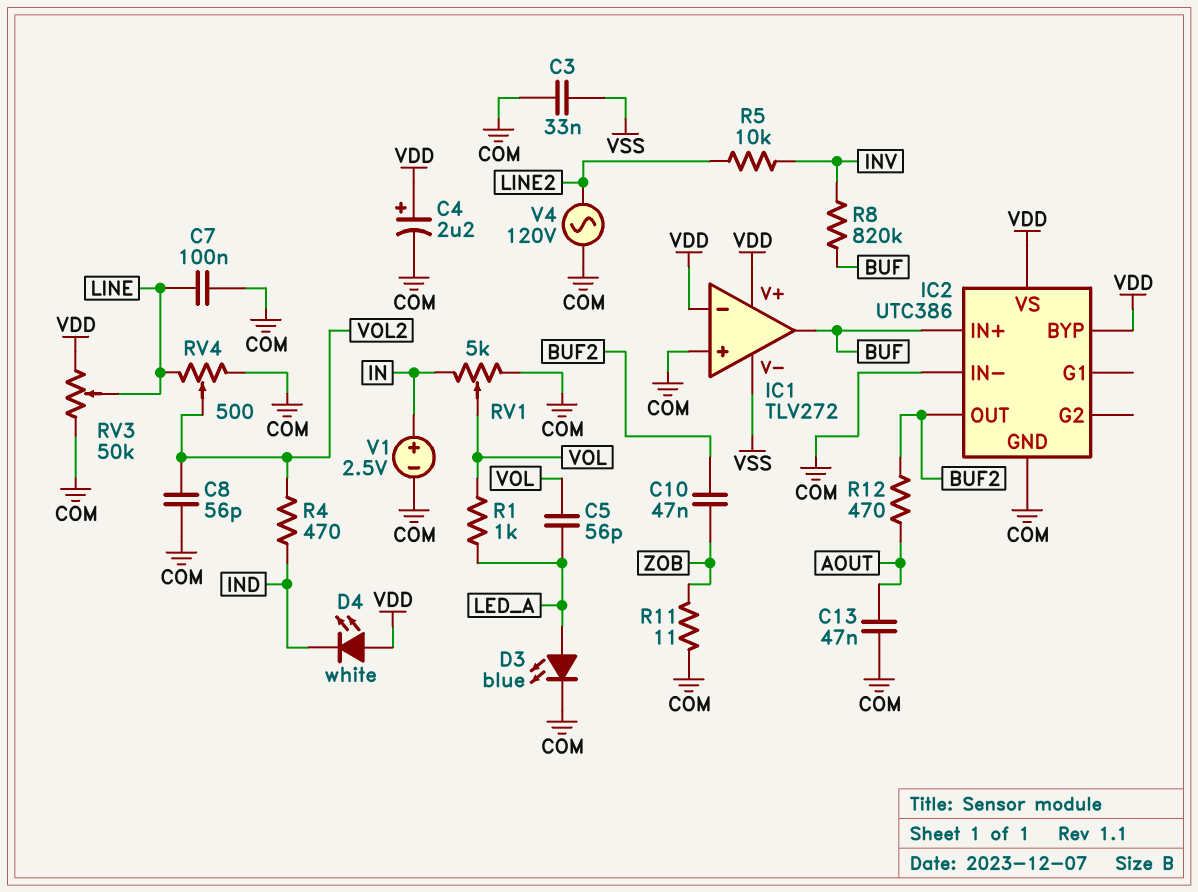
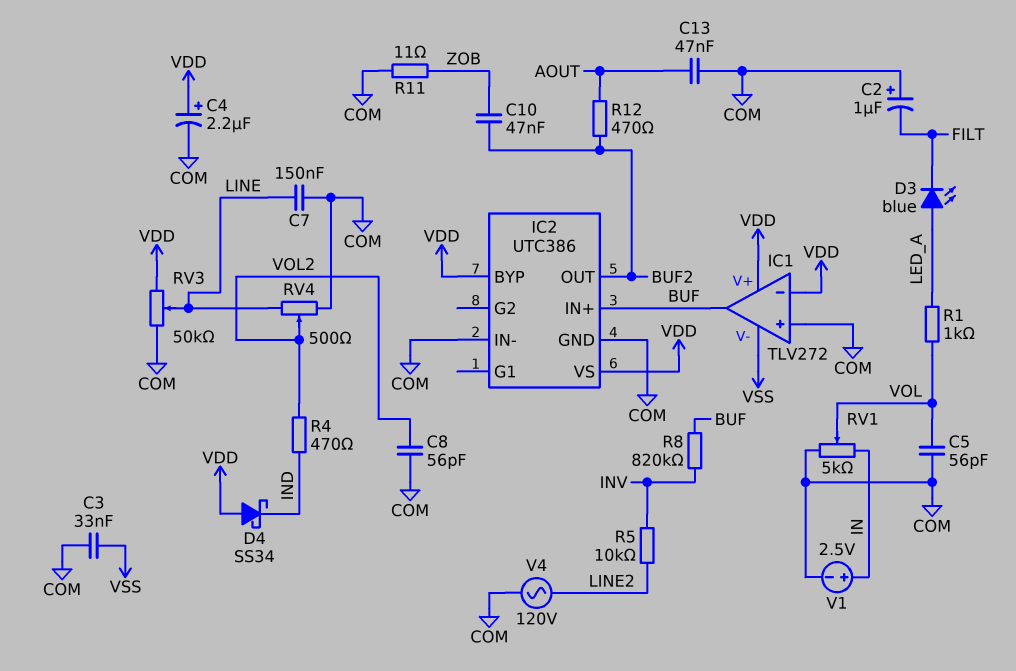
C2: none -> 1uF (plus COM, minus FILT)
C5: 56pF (LED_A, VOL) -> 56pF (COM, VOL)
C7: 100nF (COM, LINE) -> 150nF (COM, LINE)
D3: LED blue (A LED_A, K COM) -> LED blue (A LED_A, K FILT)
D4: LED white (A VDD, K IND) -> schottky SS34 (A VDD, K IND)

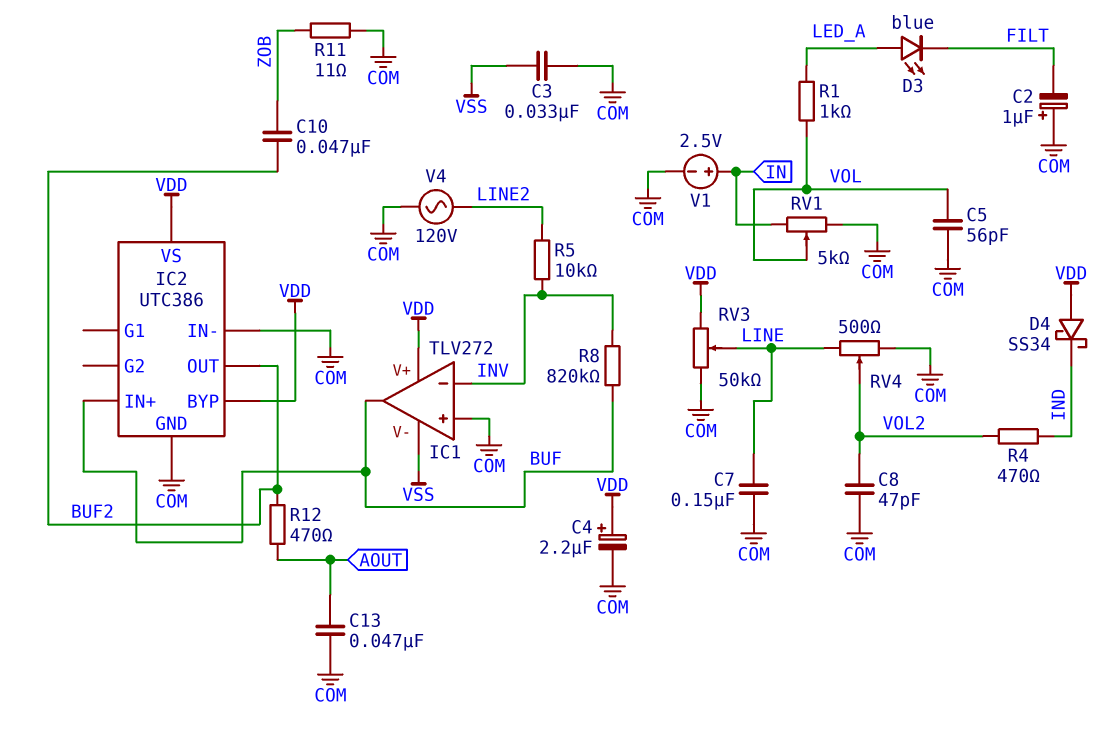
C8: 56pF (COM, VOL2) -> 47pF (COM, VOL2)
IC1 pin in-: VDD -> INV

